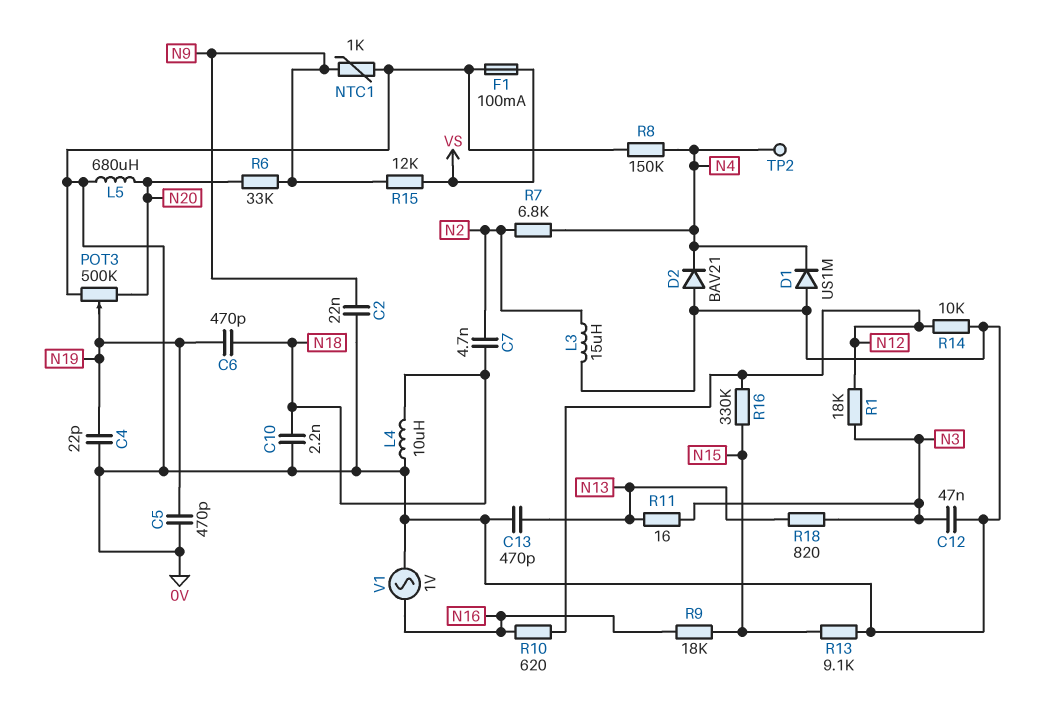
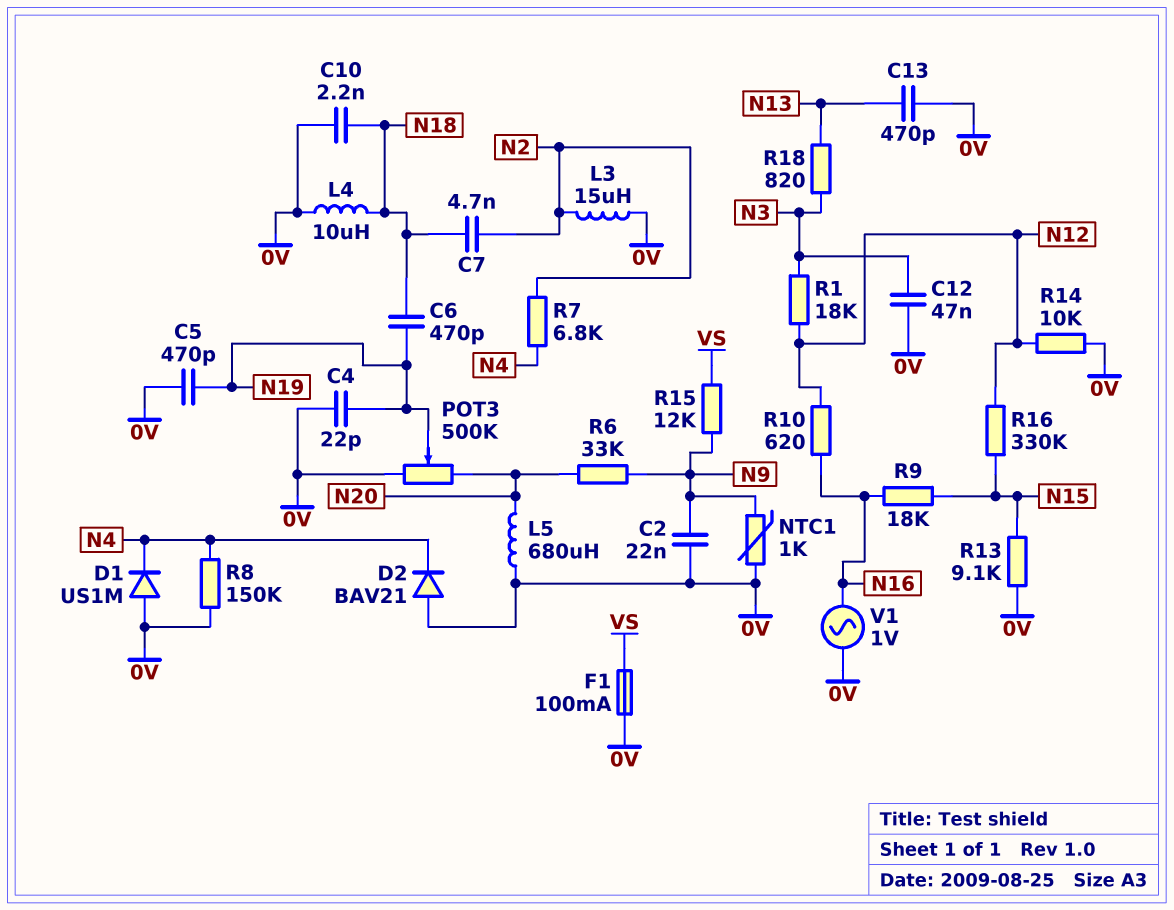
R11: 16 (N3, N13) -> none
TP2: test point (N4) -> none

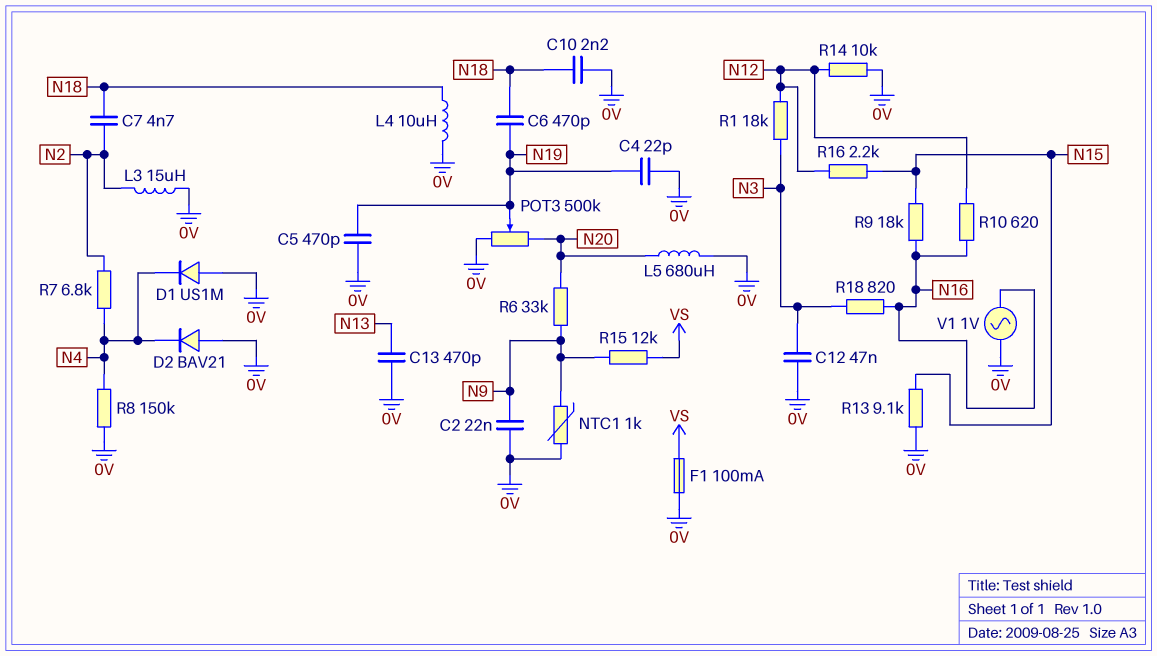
R16: 330k (N12, N15) -> 2.2k (N12, N15)
R18: 820 (N3, N13) -> 820 (N3, N16)

